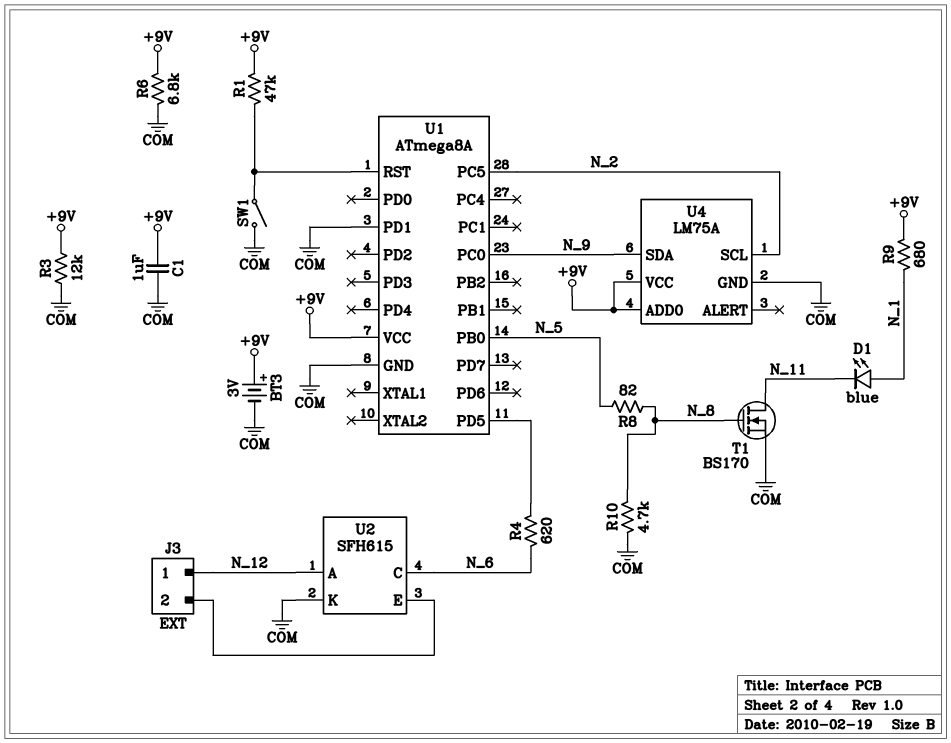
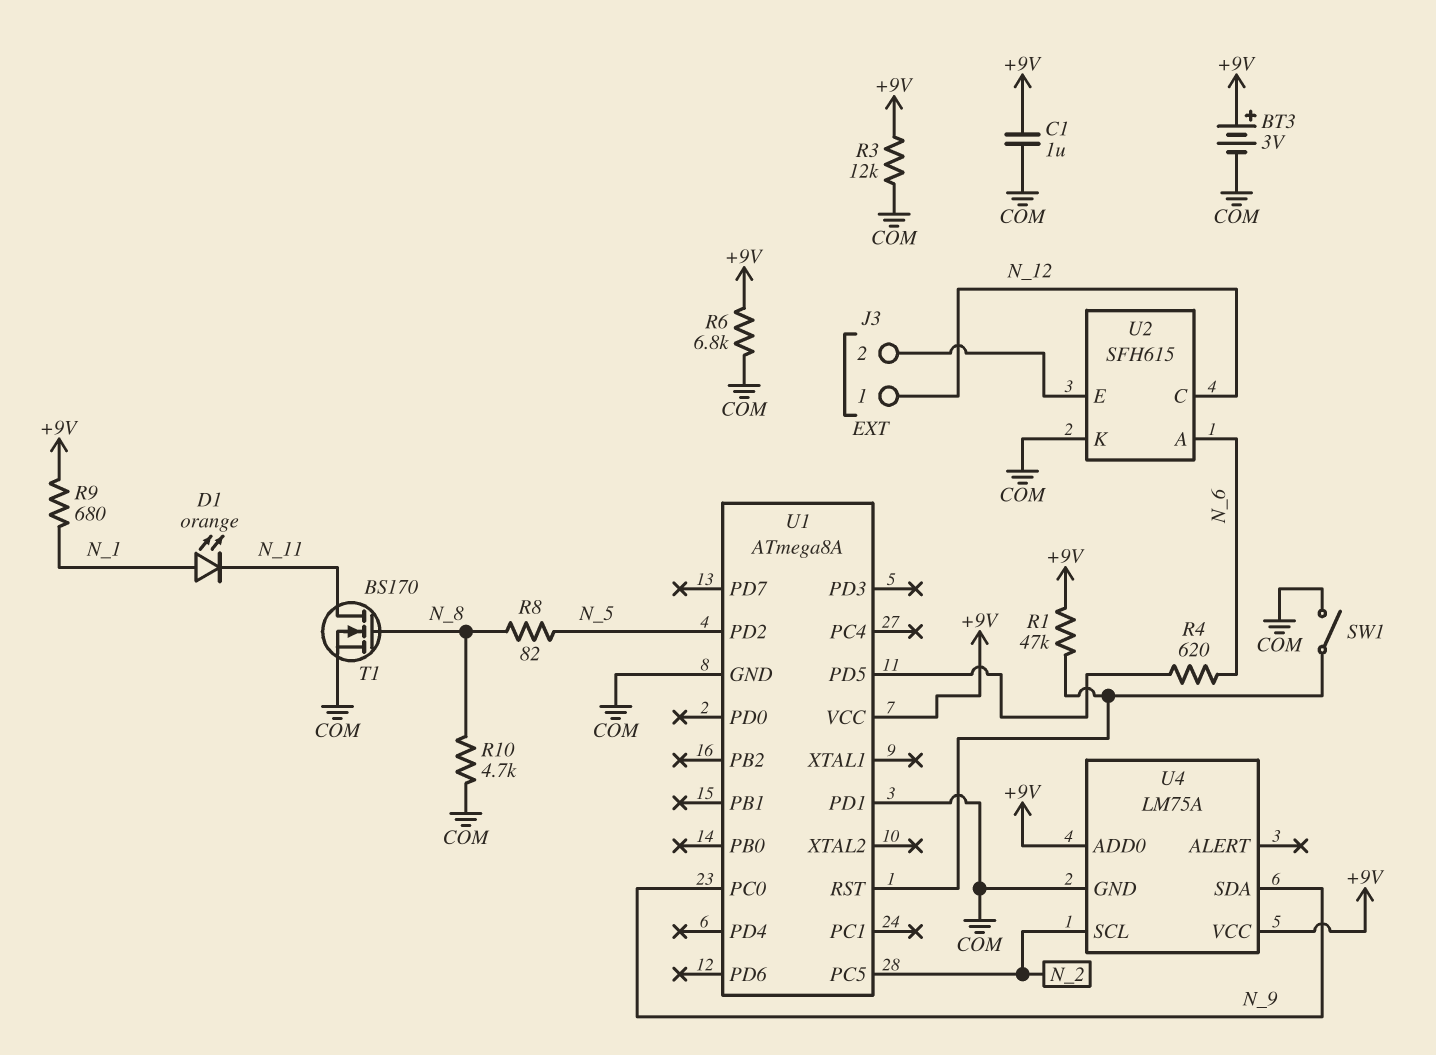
D1: LED blue (A N_1, K N_11) -> LED orange (A N_1, K N_11)
U1 pin PB0: N_5 -> none
U1 pin PD2: none -> N_5
U2 pin A: N_12 -> N_6
U2 pin C: N_6 -> N_12

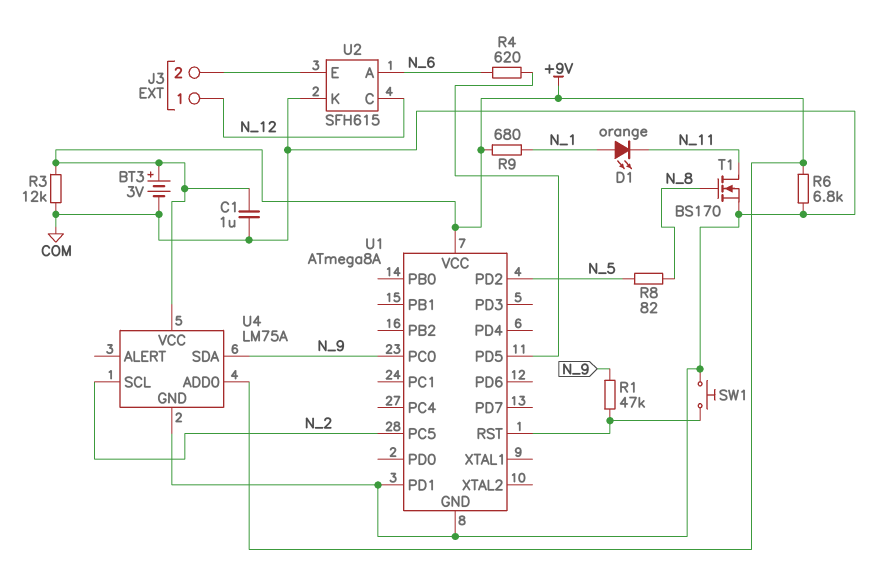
R1: 47k (+9V, U1/RST) -> 47k (N_9, U1/RST)
R10: 4.7k (COM, N_8) -> none
SW1: switch (COM, U1/RST) -> button (COM, U1/RST)

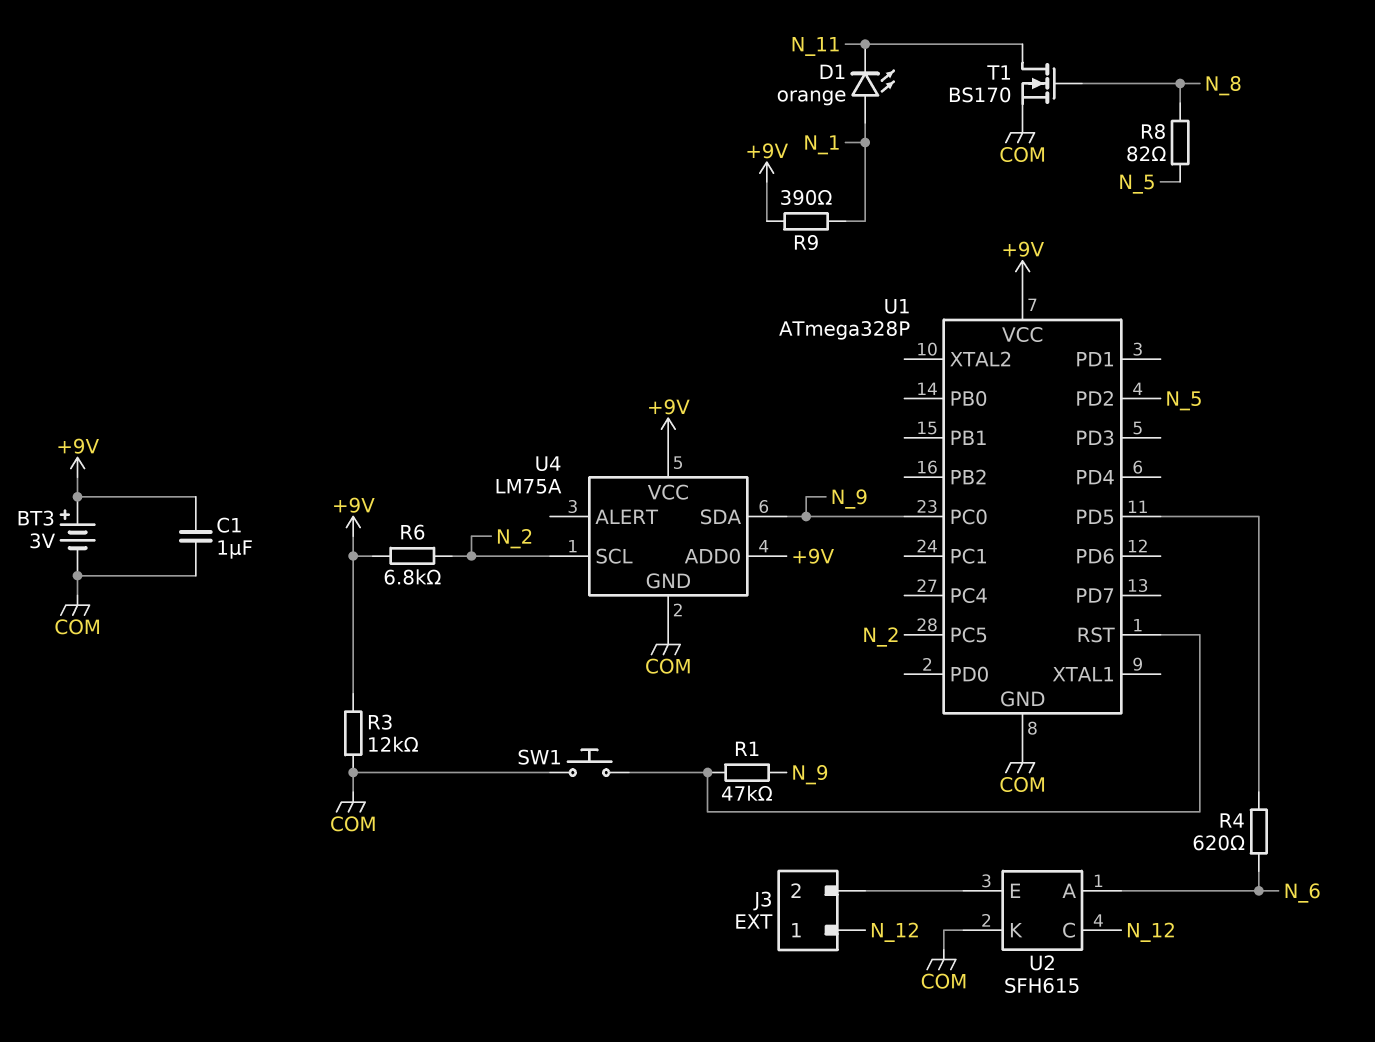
R6: 6.8k (+9V, COM) -> 6.8k (+9V, N_2)
R9: 680 (+9V, N_1) -> 390 (+9V, N_1)
U1: ATmega8A -> ATmega328P
U1 pin PD1: COM -> none

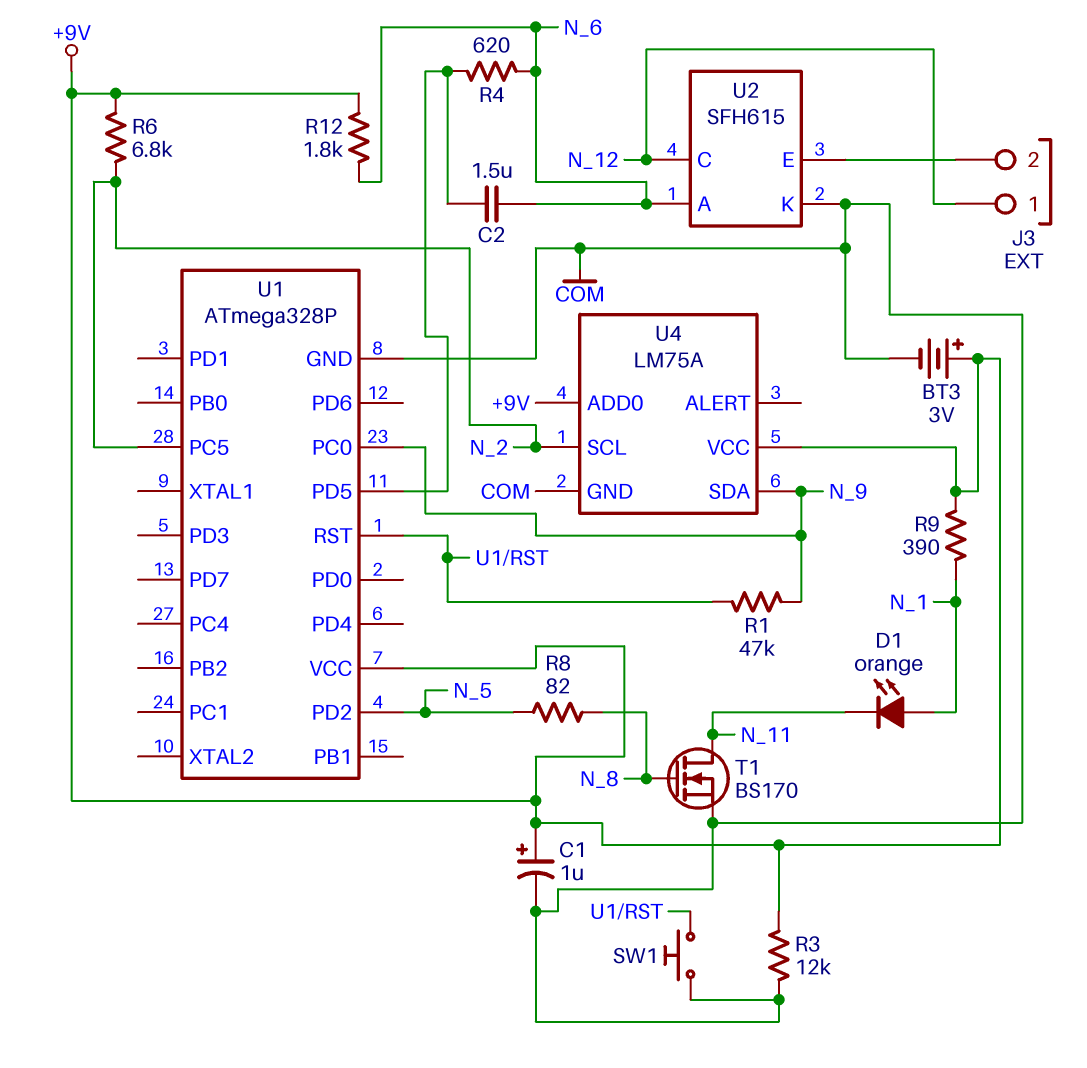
C1: 1uF (+9V, COM) -> 1uF (plus +9V, minus COM)
C2: none -> 1.5uF (N_6, U1/PD5)
R12: none -> 1.8k (+9V, N_6)

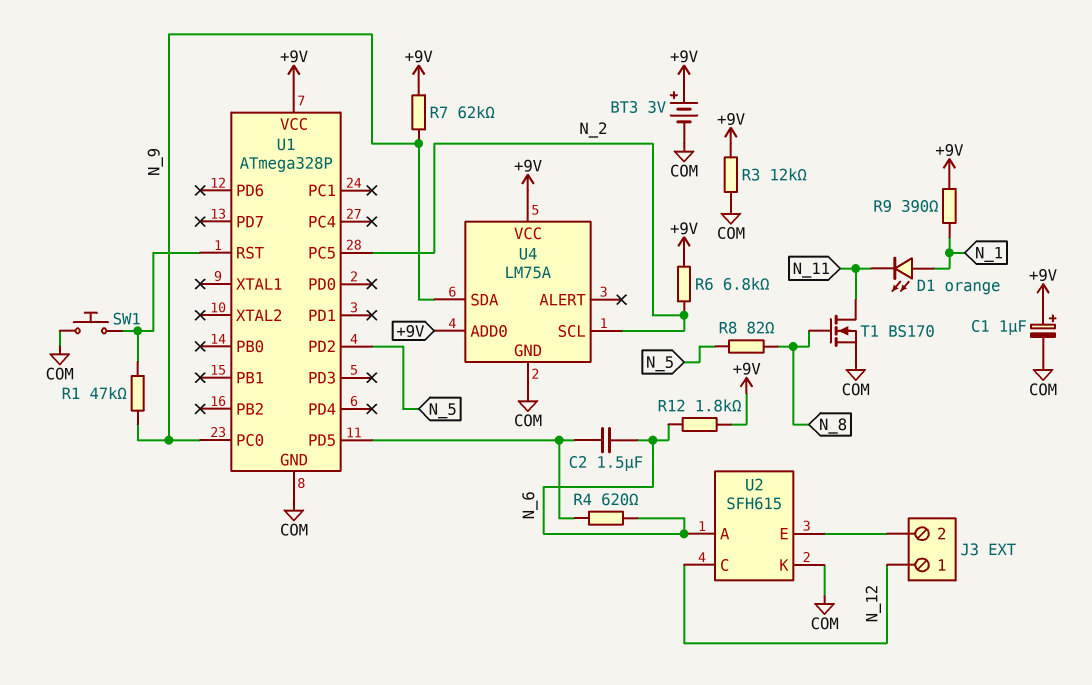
R7: none -> 62k (+9V, N_9)

